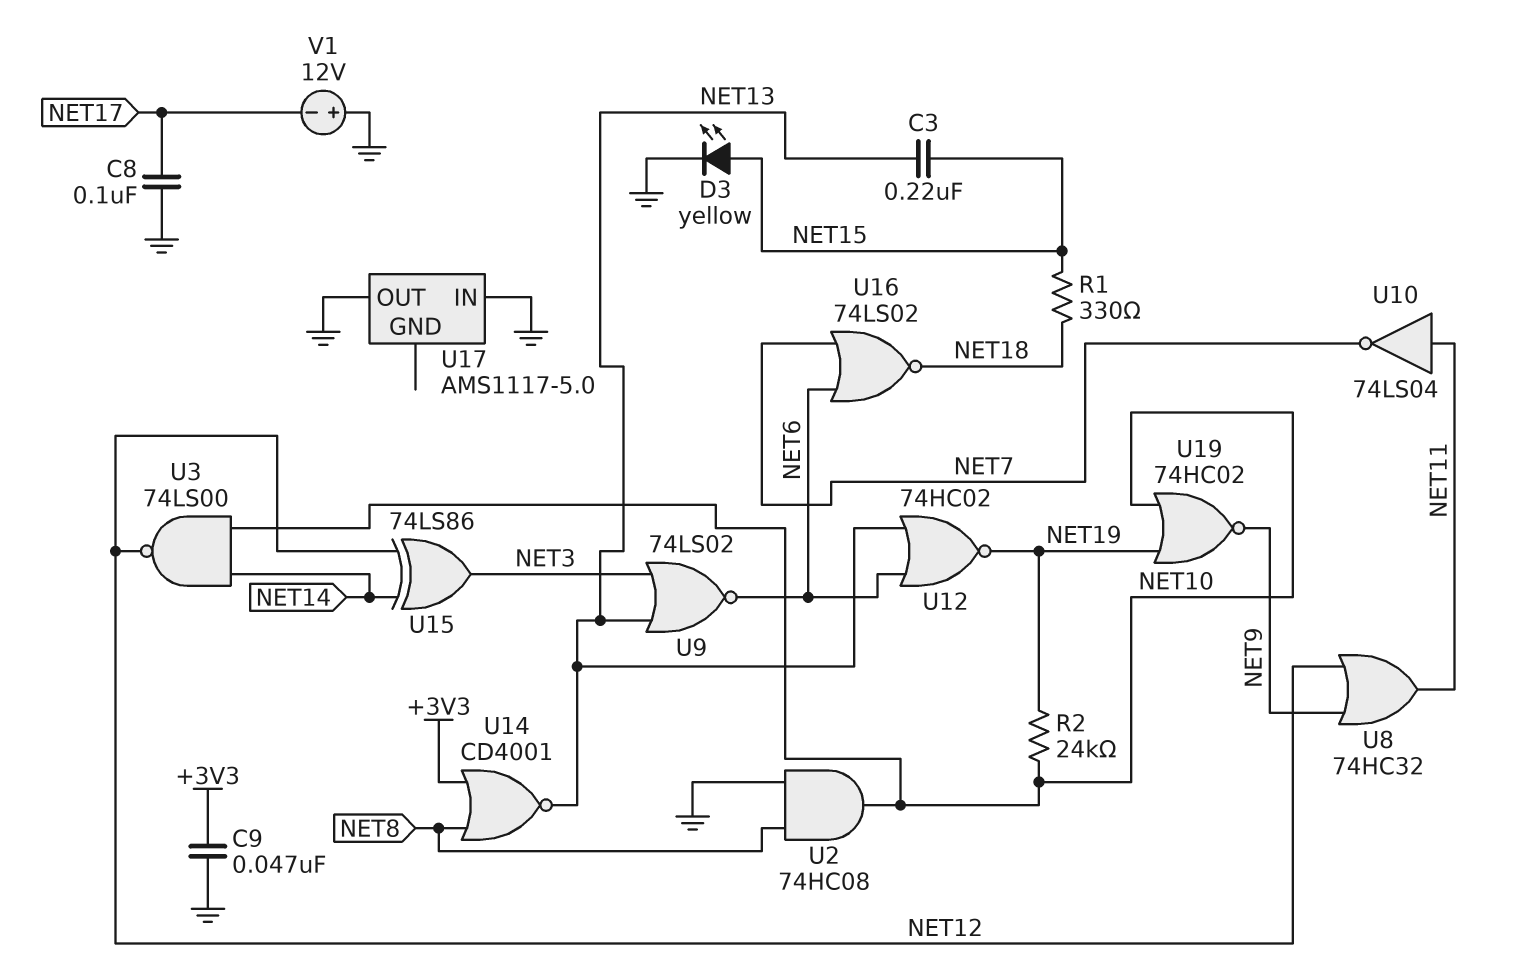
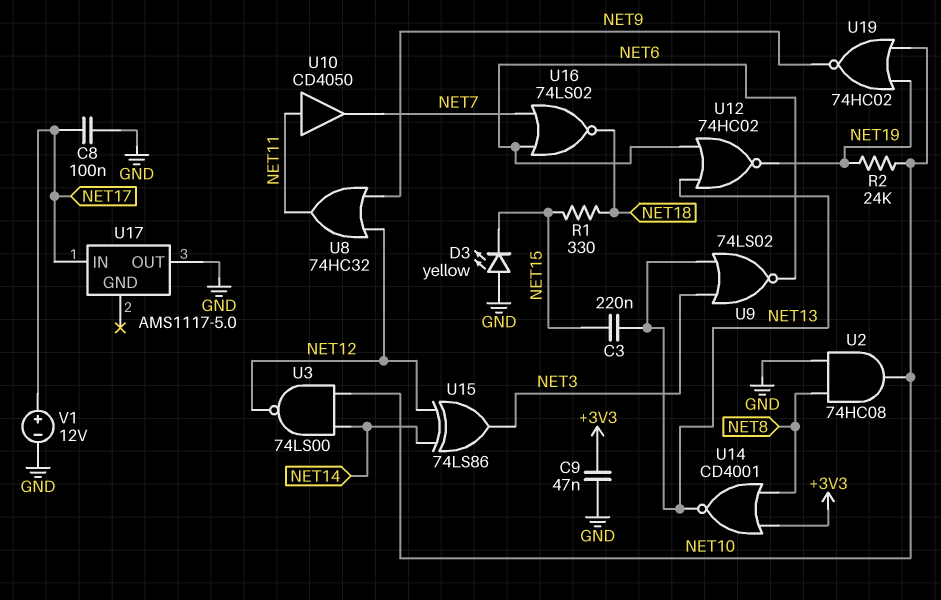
D3: LED yellow (A NET15, K GND) -> LED yellow (A GND, K NET15)
U10: NOT 74LS04 (in NET11, out NET7) -> buffer CD4050 (in NET11, out NET7)
U17 pin IN: GND -> NET17
V1: 12V (plus GND, minus NET17) -> 12V (plus NET17, minus GND)

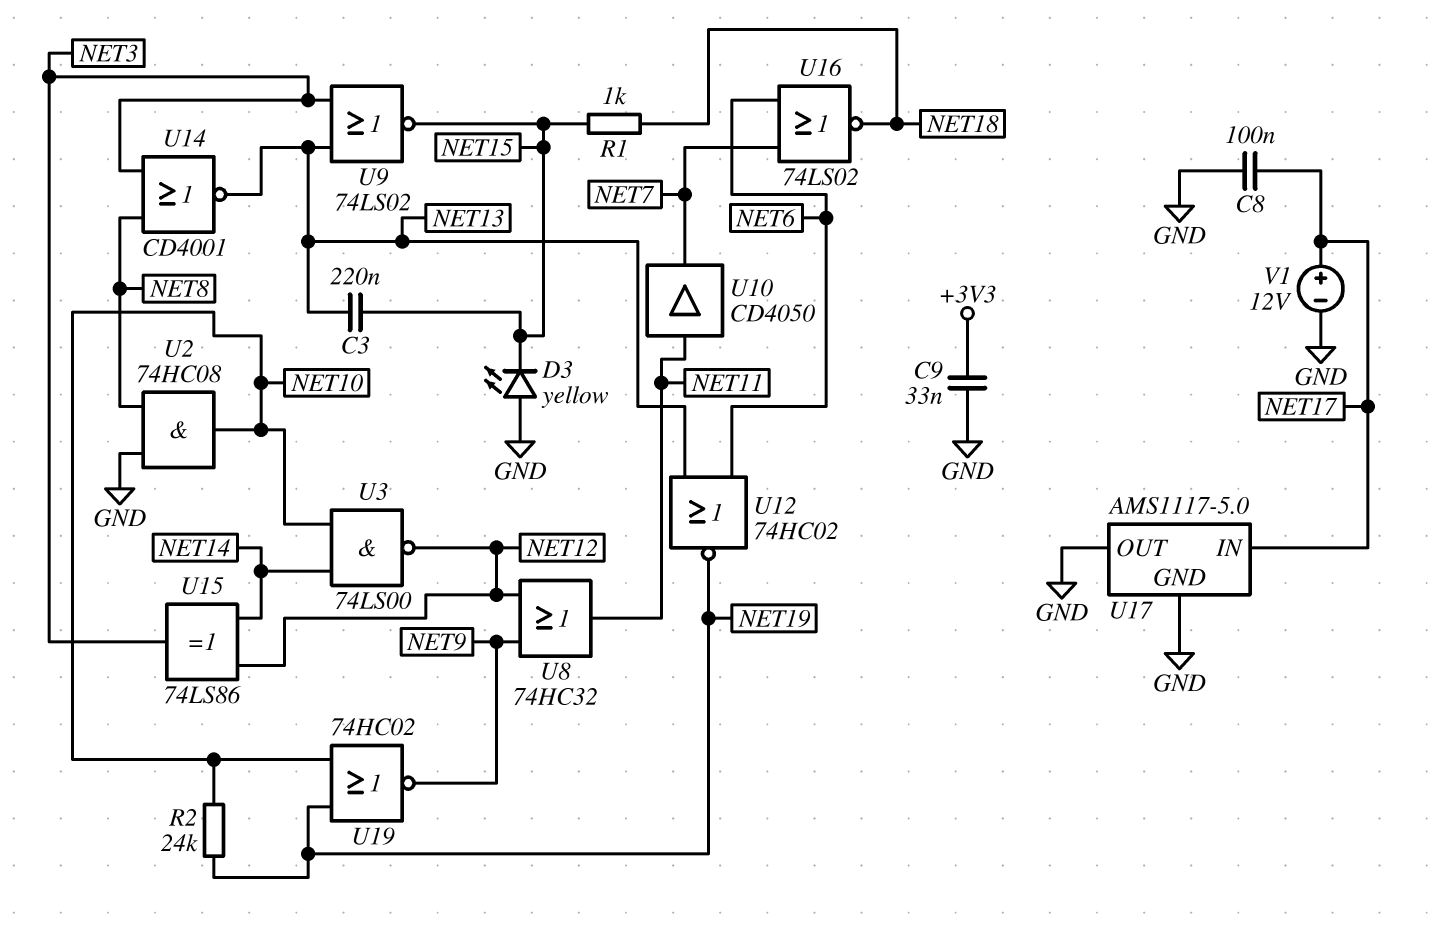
C9: 47nF (+3V3, GND) -> 33nF (+3V3, GND)
R1: 330 (NET15, NET18) -> 1k (NET15, NET18)
U9: NOR 74LS02 (in NET3, in NET13, out NET6) -> NOR 74LS02 (in NET3, in NET13, out NET15)
U14: NOR CD4001 (in +3V3, in NET8, out NET13) -> NOR CD4001 (in NET3, in NET8, out NET13)
U17 pin GND: none -> GND

